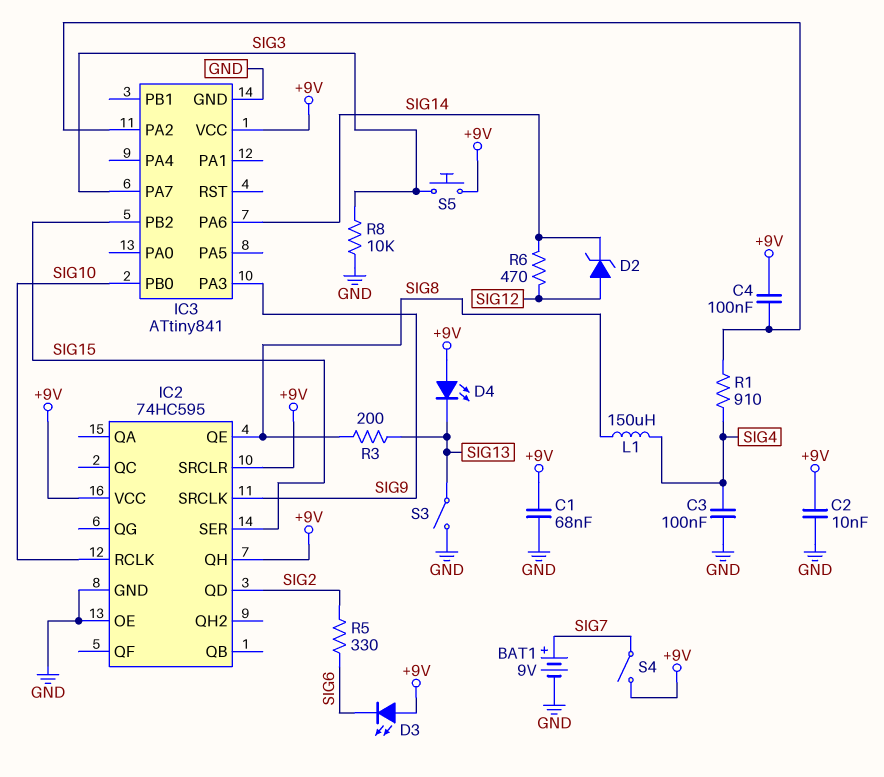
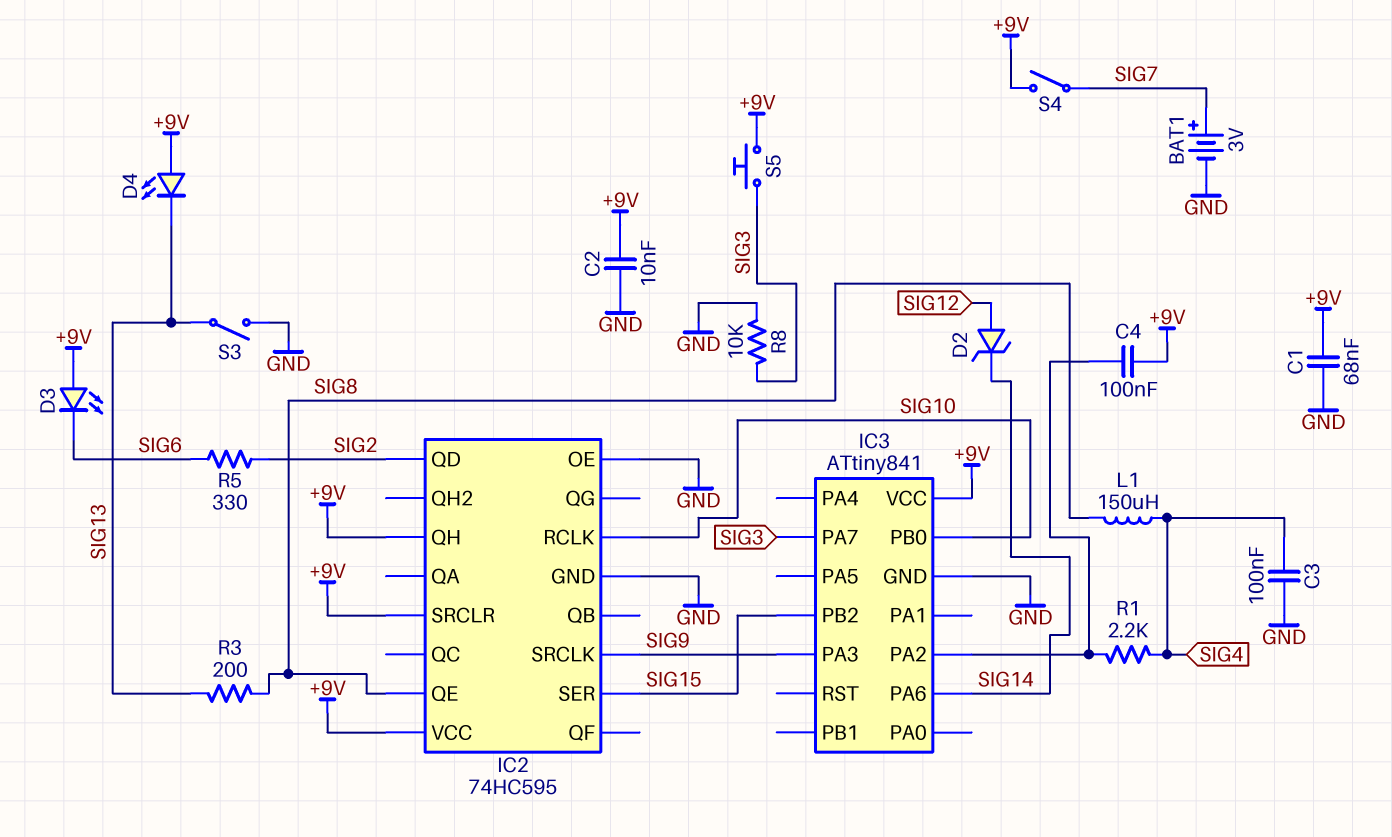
BAT1: 9V (plus SIG7, minus GND) -> 3V (plus SIG7, minus GND)
R1: 910 (IC3/PA2, SIG4) -> 2.2k (IC3/PA2, SIG4)
R6: 470 (SIG12, SIG14) -> none

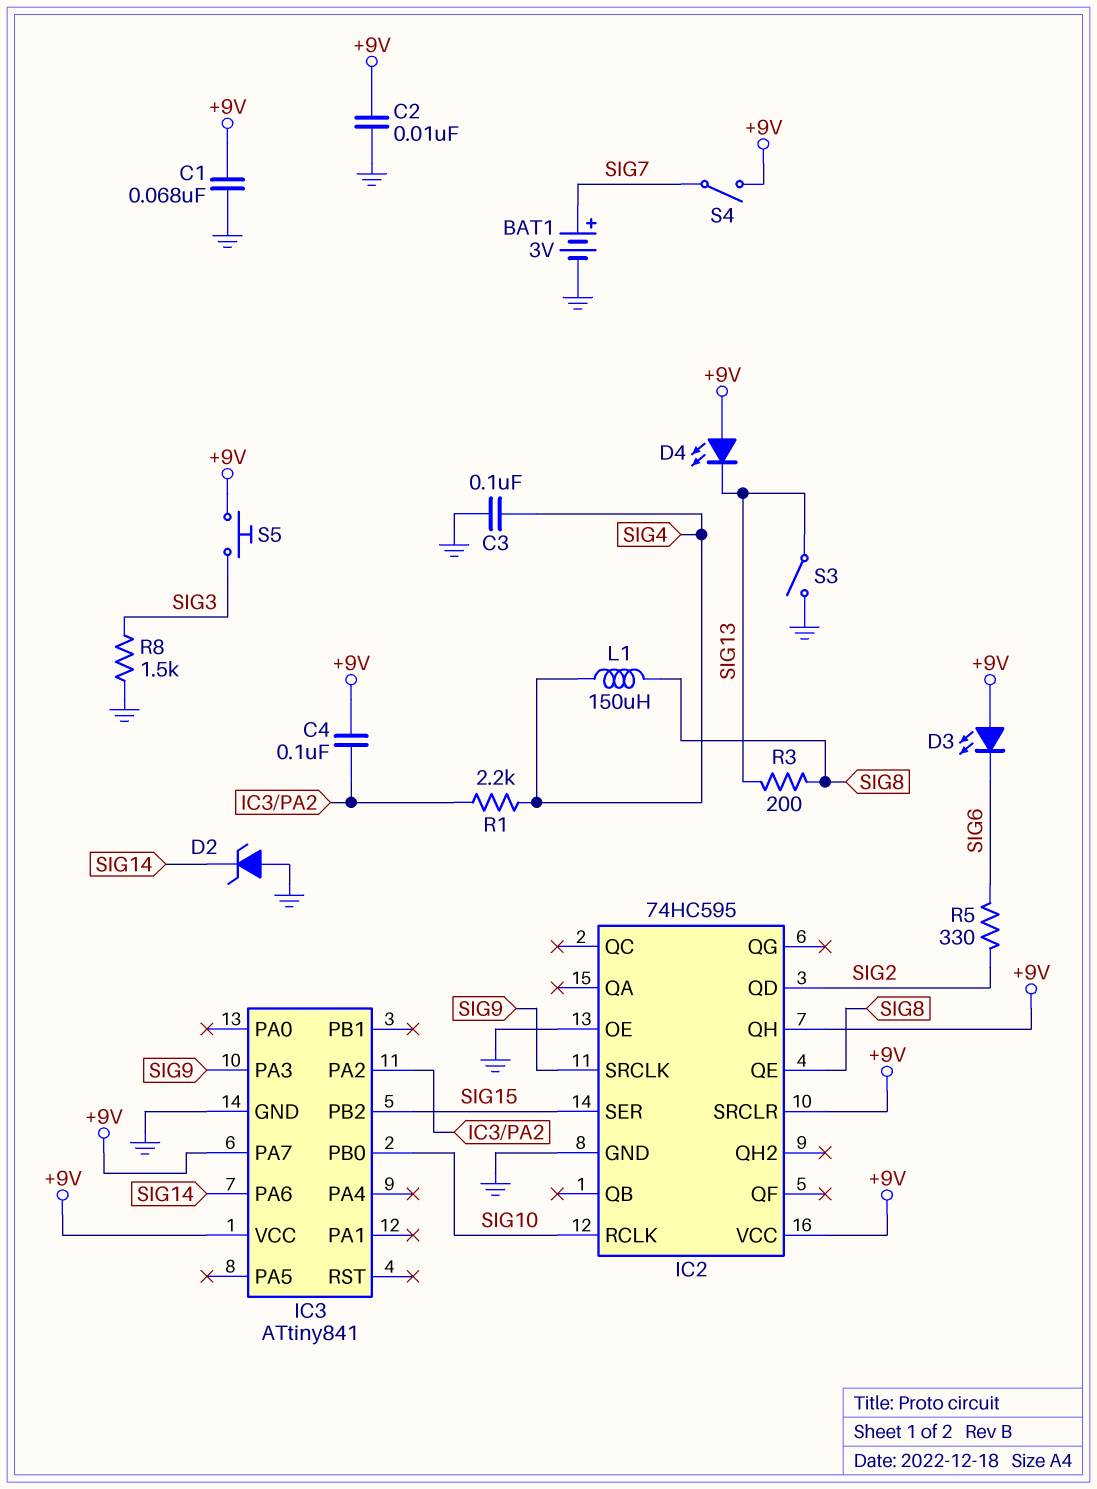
D2: zener (A SIG12, K SIG14) -> zener (A GND, K SIG14)
IC3 pin PA7: SIG3 -> +9V
R8: 10k (GND, SIG3) -> 1.5k (GND, SIG3)

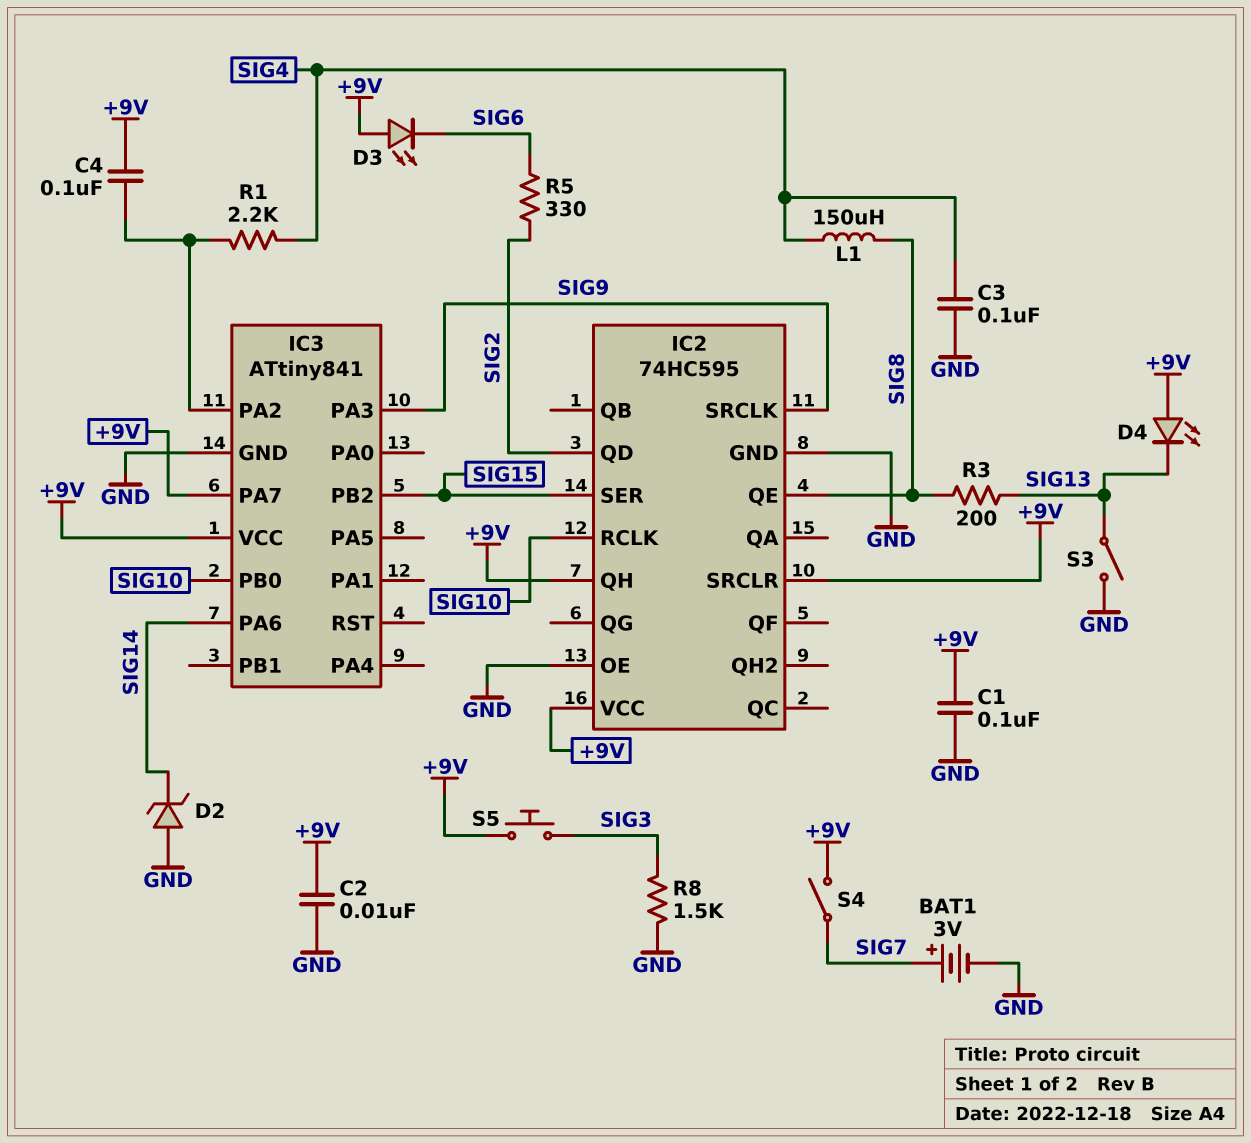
C1: 68nF (+9V, GND) -> 100nF (+9V, GND)

